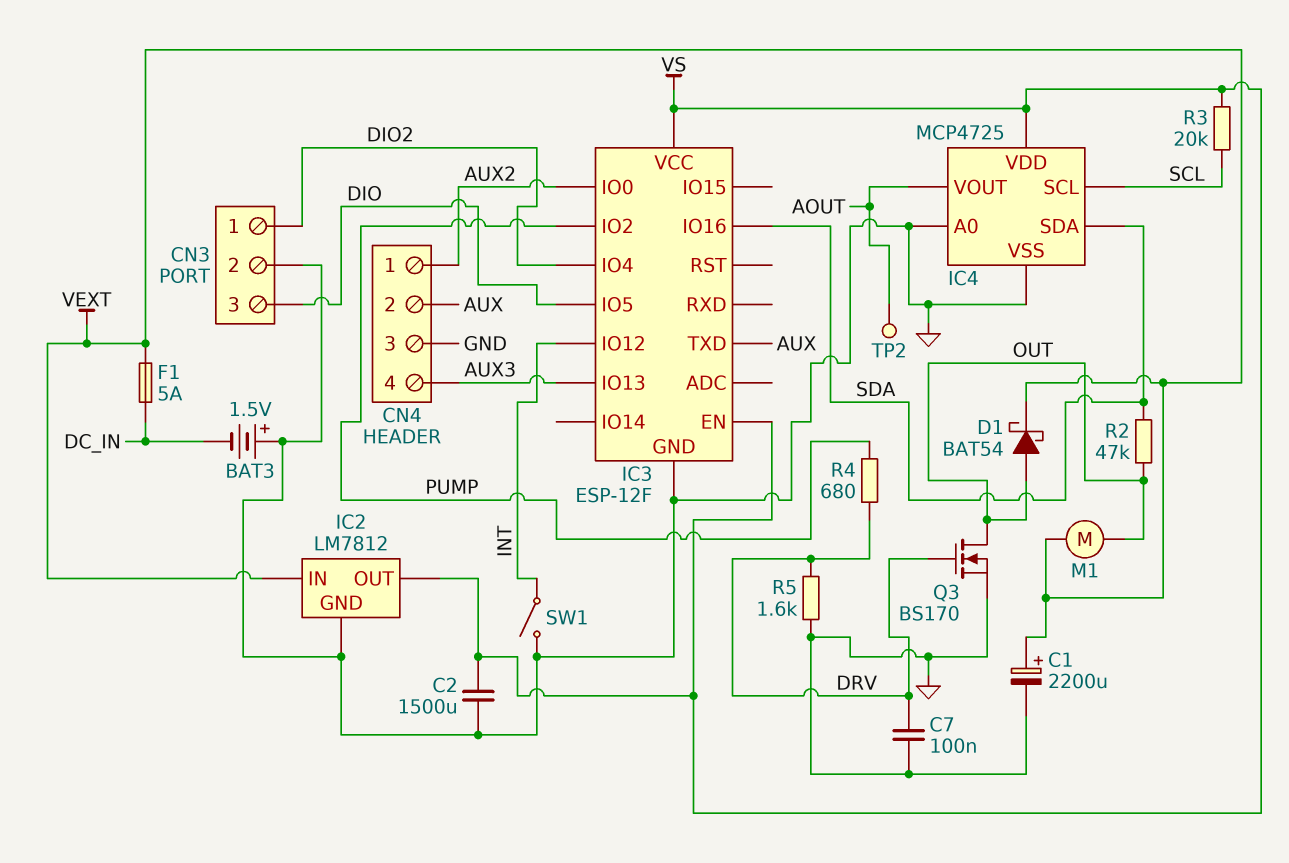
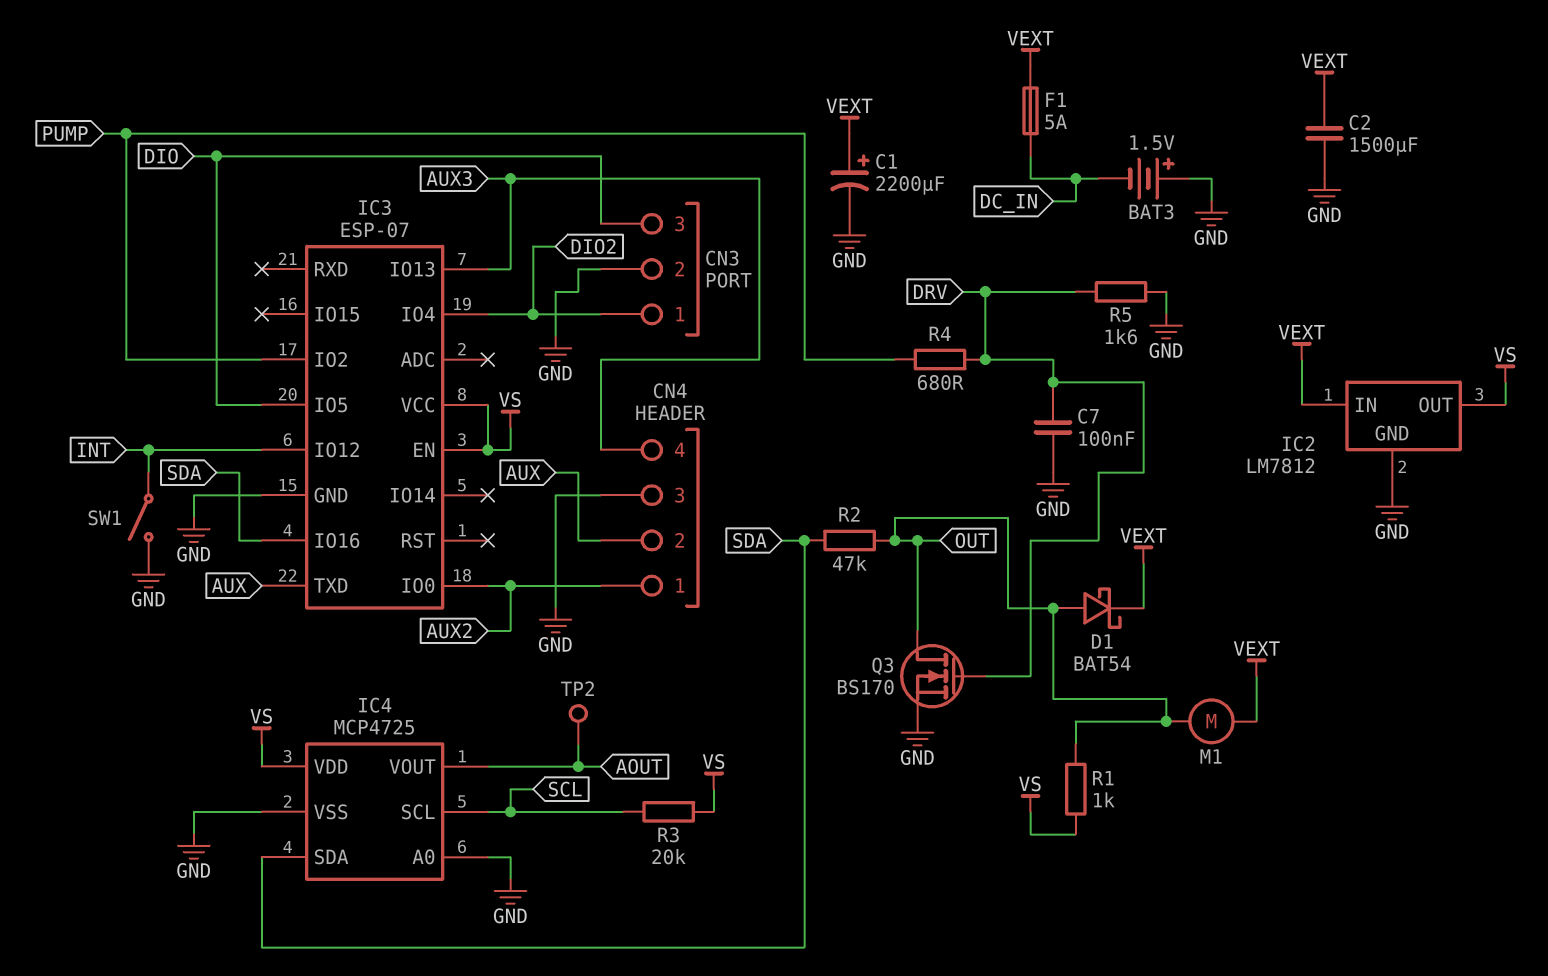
C2: 1500uF (GND, VS) -> 1500uF (GND, VEXT)
IC3: ESP-12F -> ESP-07
R1: none -> 1k (OUT, VS)

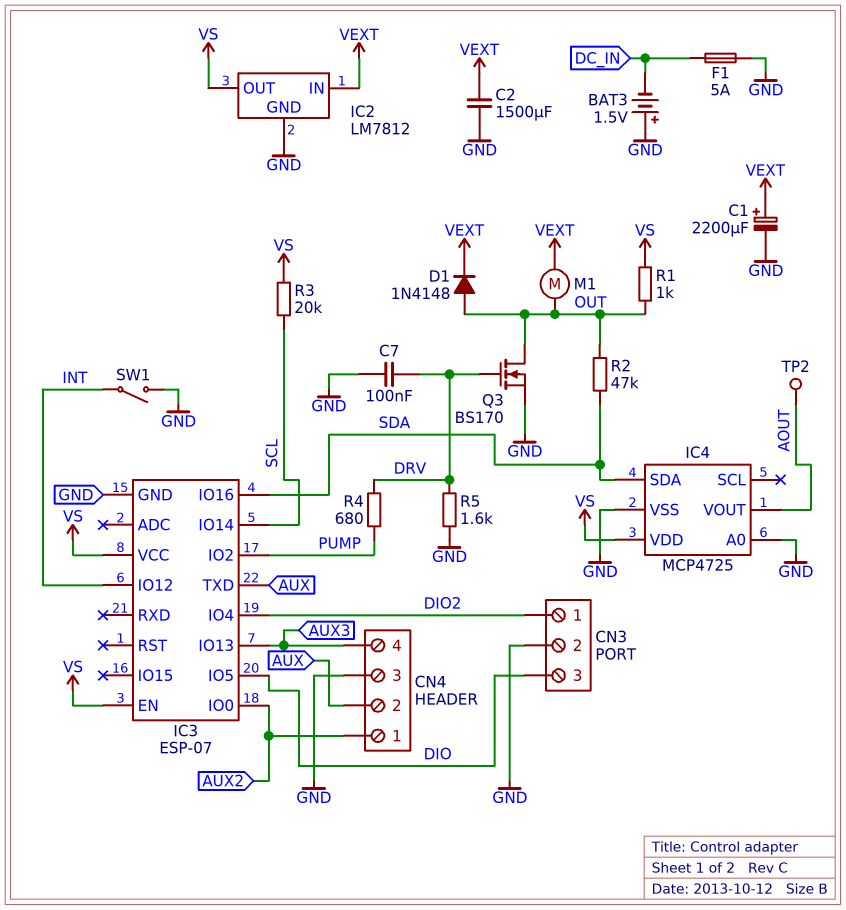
D1: schottky BAT54 (A OUT, K VEXT) -> diode 1N4148 (A OUT, K VEXT)
F1: 5A (DC_IN, VEXT) -> 5A (DC_IN, GND)
IC3 pin IO14: none -> SCL
IC4 pin SCL: SCL -> none

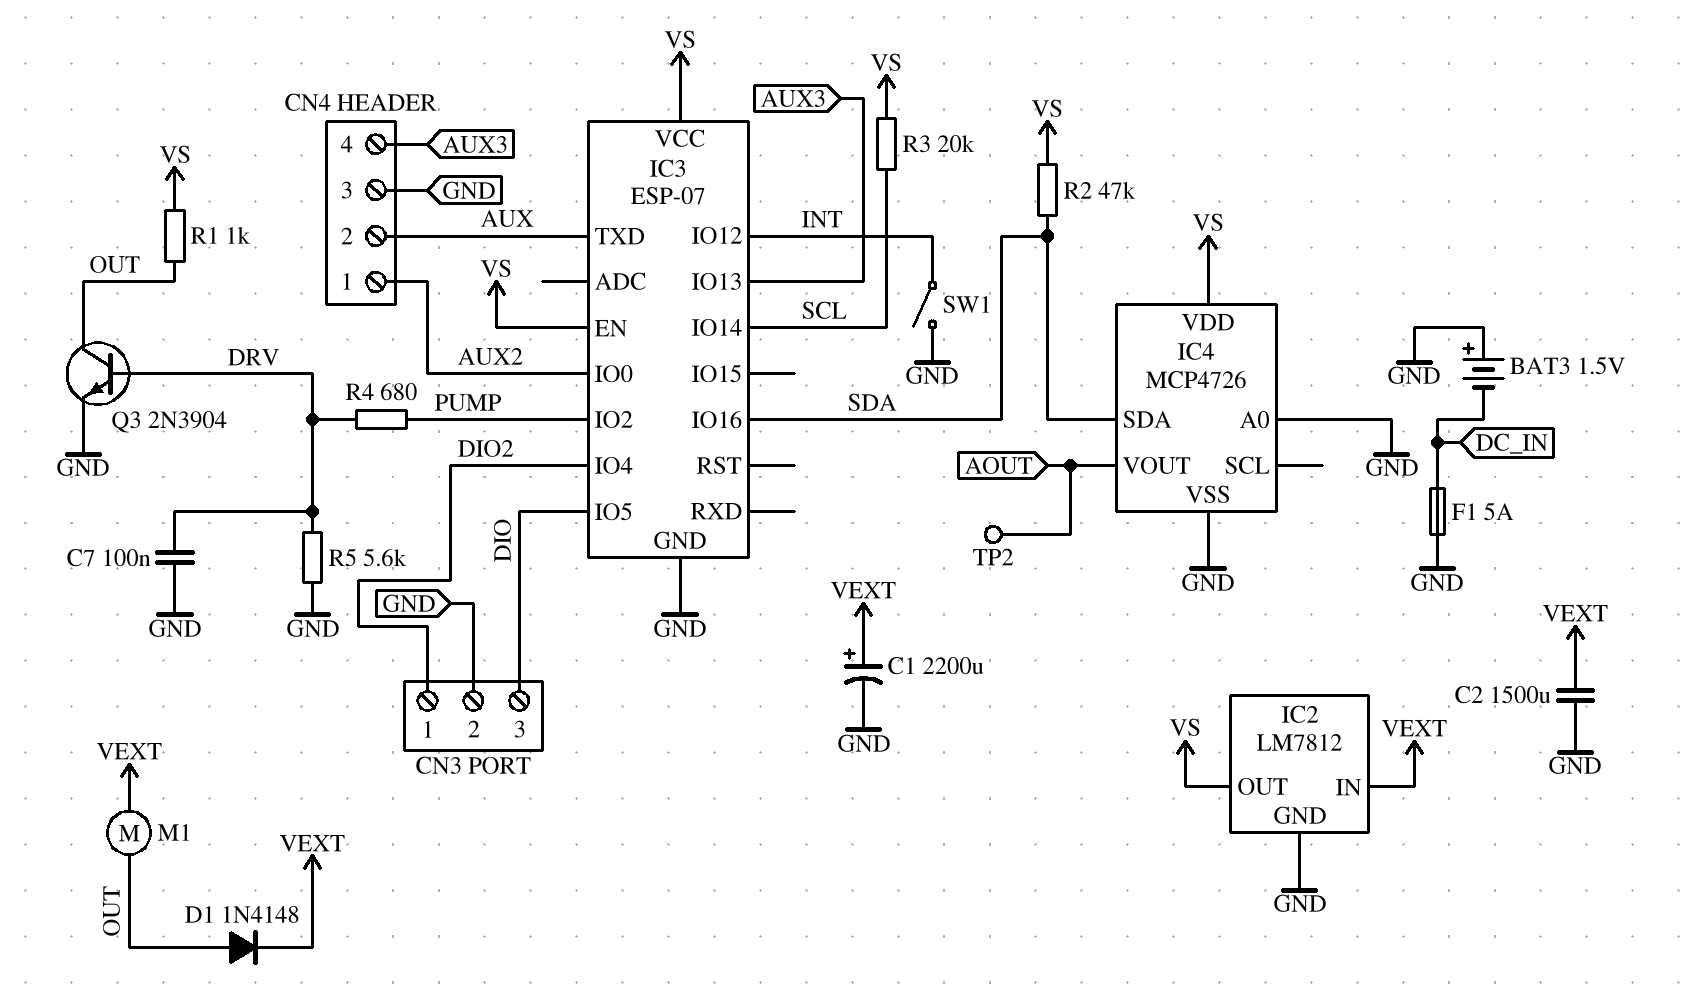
IC4: MCP4725 -> MCP4726
Q3: NMOS BS170 (G DRV, D OUT, S GND) -> NPN 2N3904 (B DRV, C OUT, E GND)
R2: 47k (OUT, SDA) -> 47k (SDA, VS)
R5: 1.6k (DRV, GND) -> 5.6k (DRV, GND)

